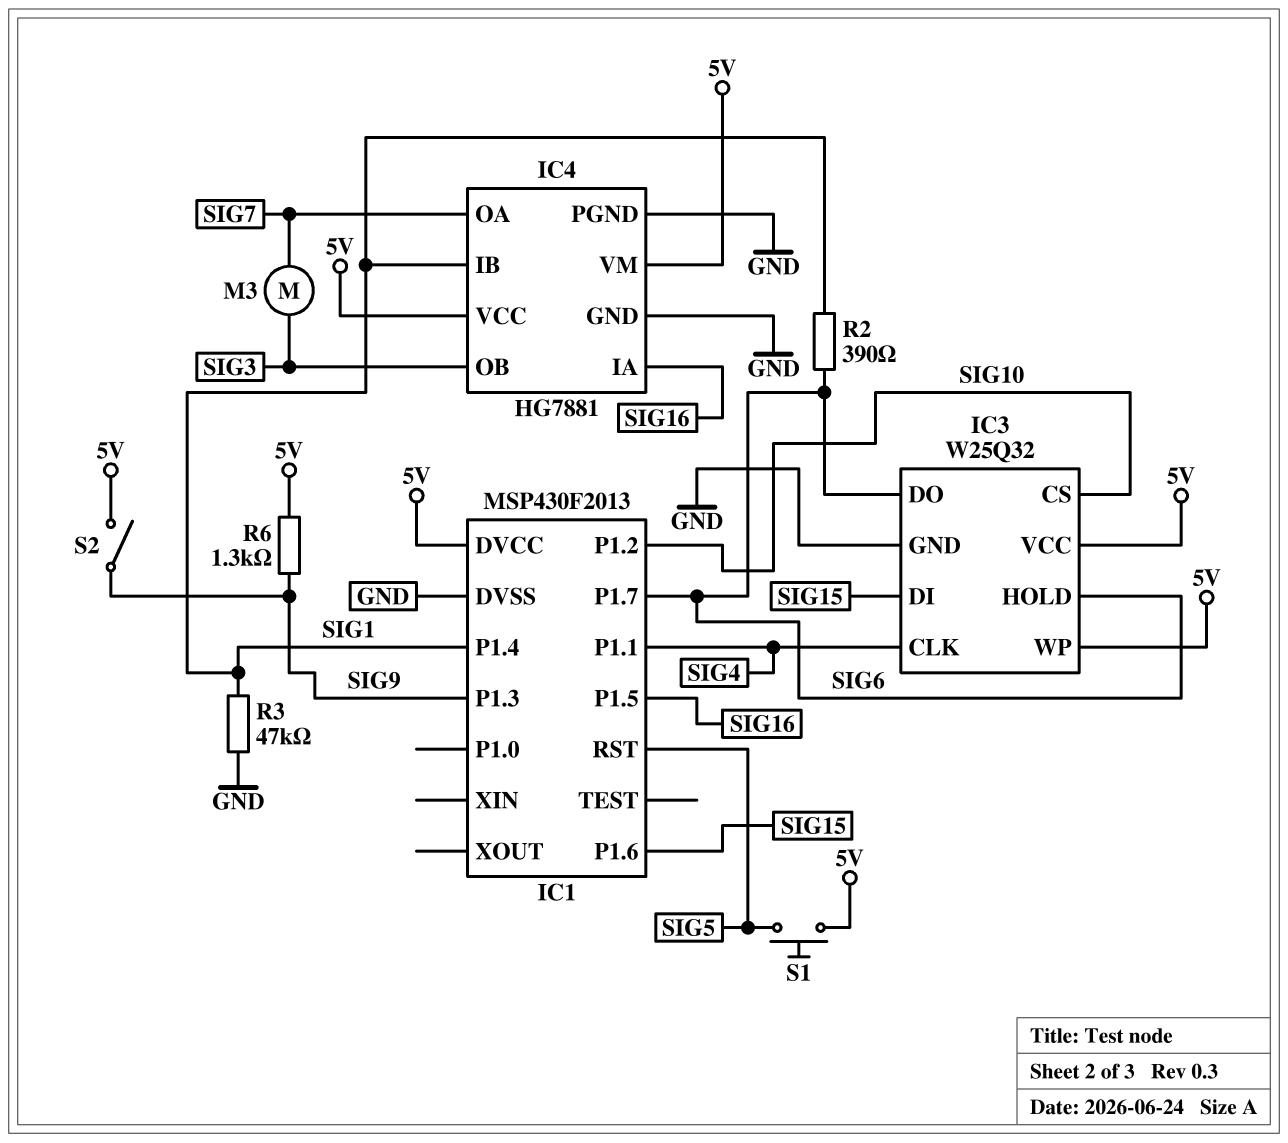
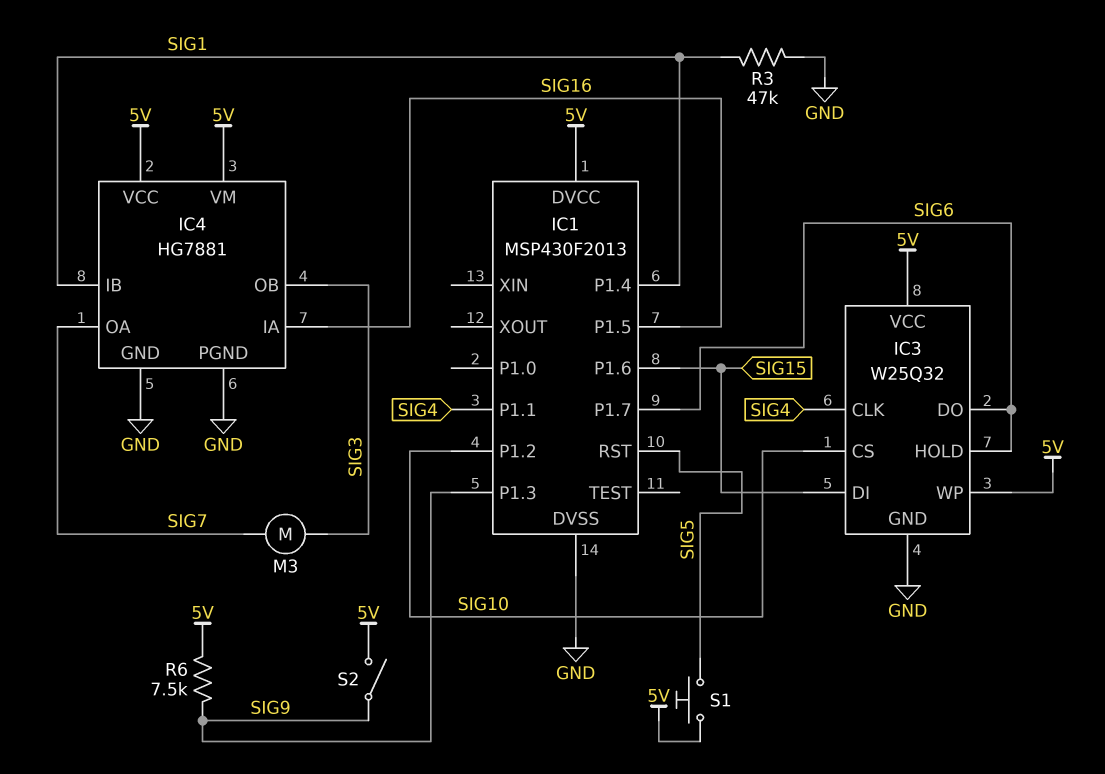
R2: 390 (SIG1, SIG6) -> none
R6: 1.3k (5V, SIG9) -> 7.5k (5V, SIG9)

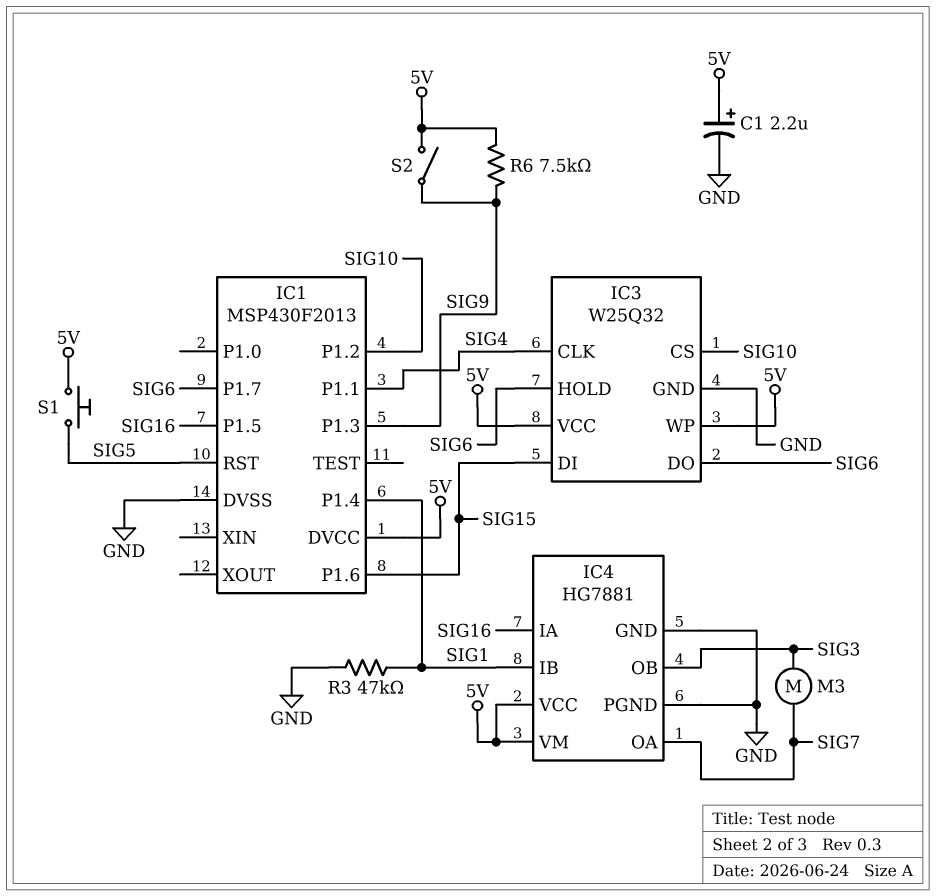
C1: none -> 2.2uF (plus 5V, minus GND)

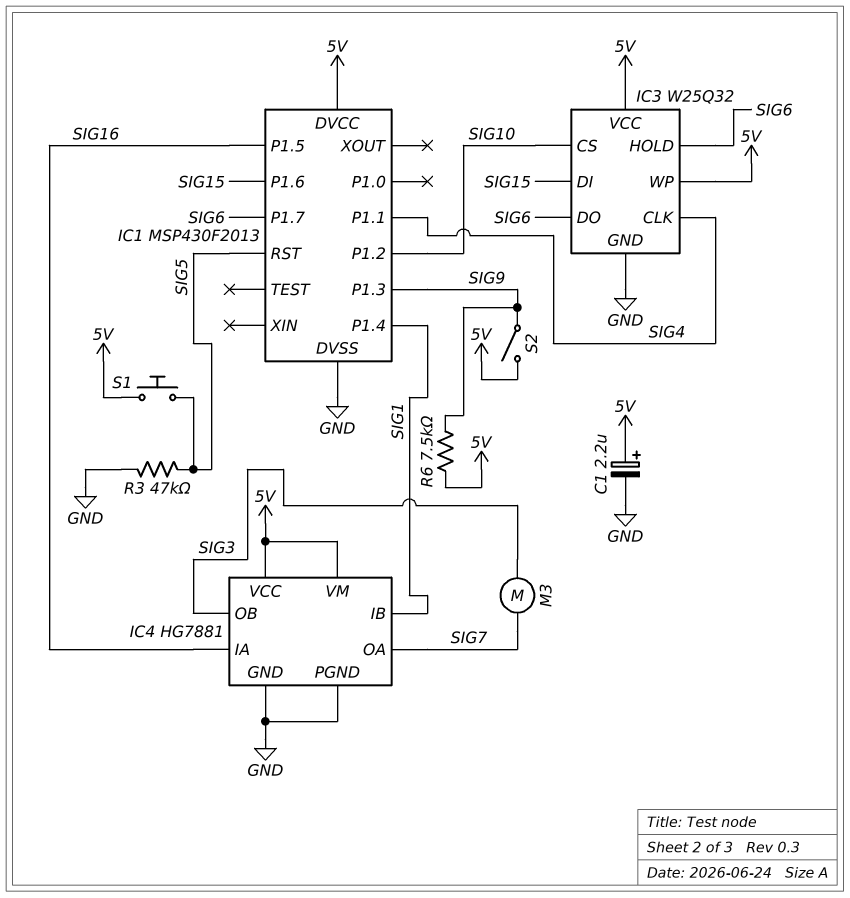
R3: 47k (GND, SIG1) -> 47k (GND, SIG5)

